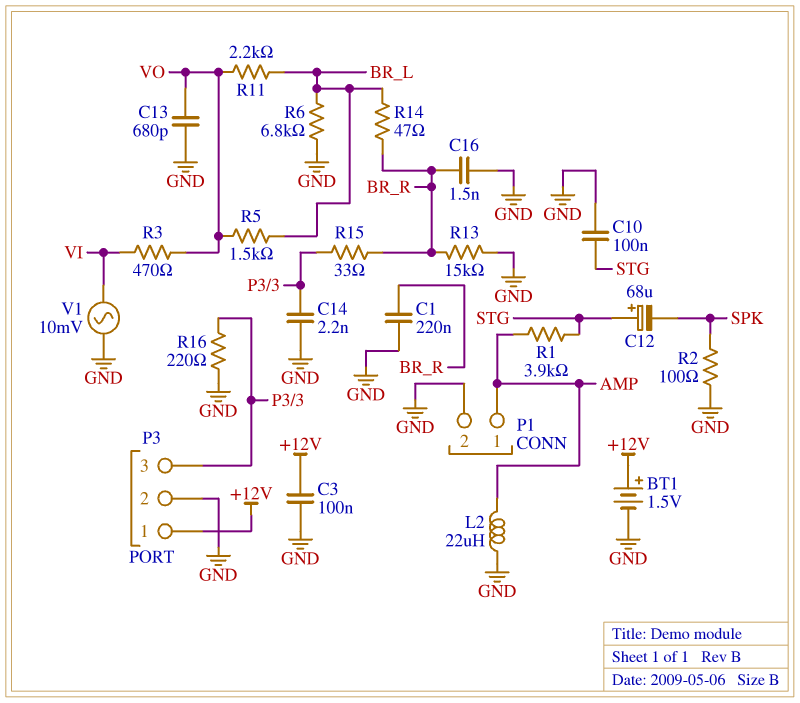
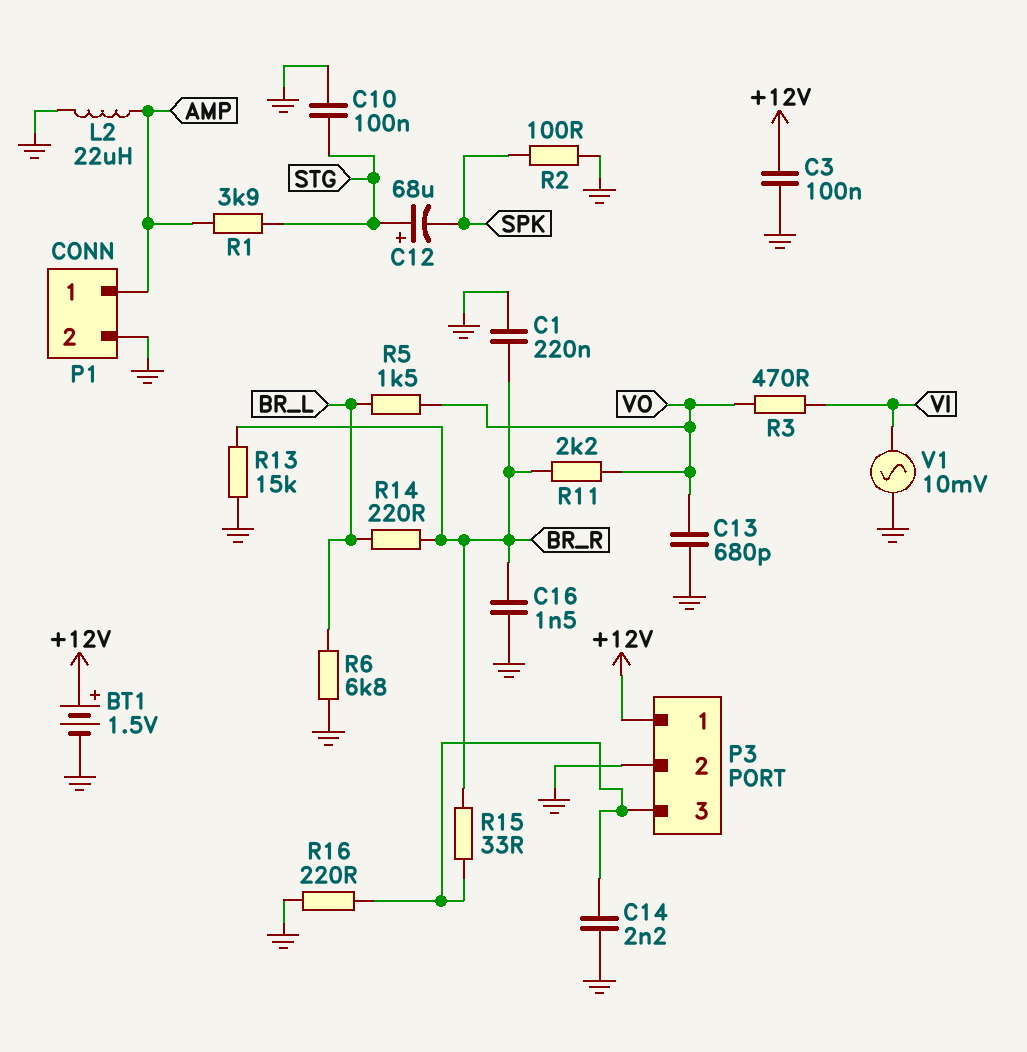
R11: 2.2k (BR_L, VO) -> 2.2k (BR_R, VO)
R14: 47 (BR_L, BR_R) -> 220 (BR_L, BR_R)

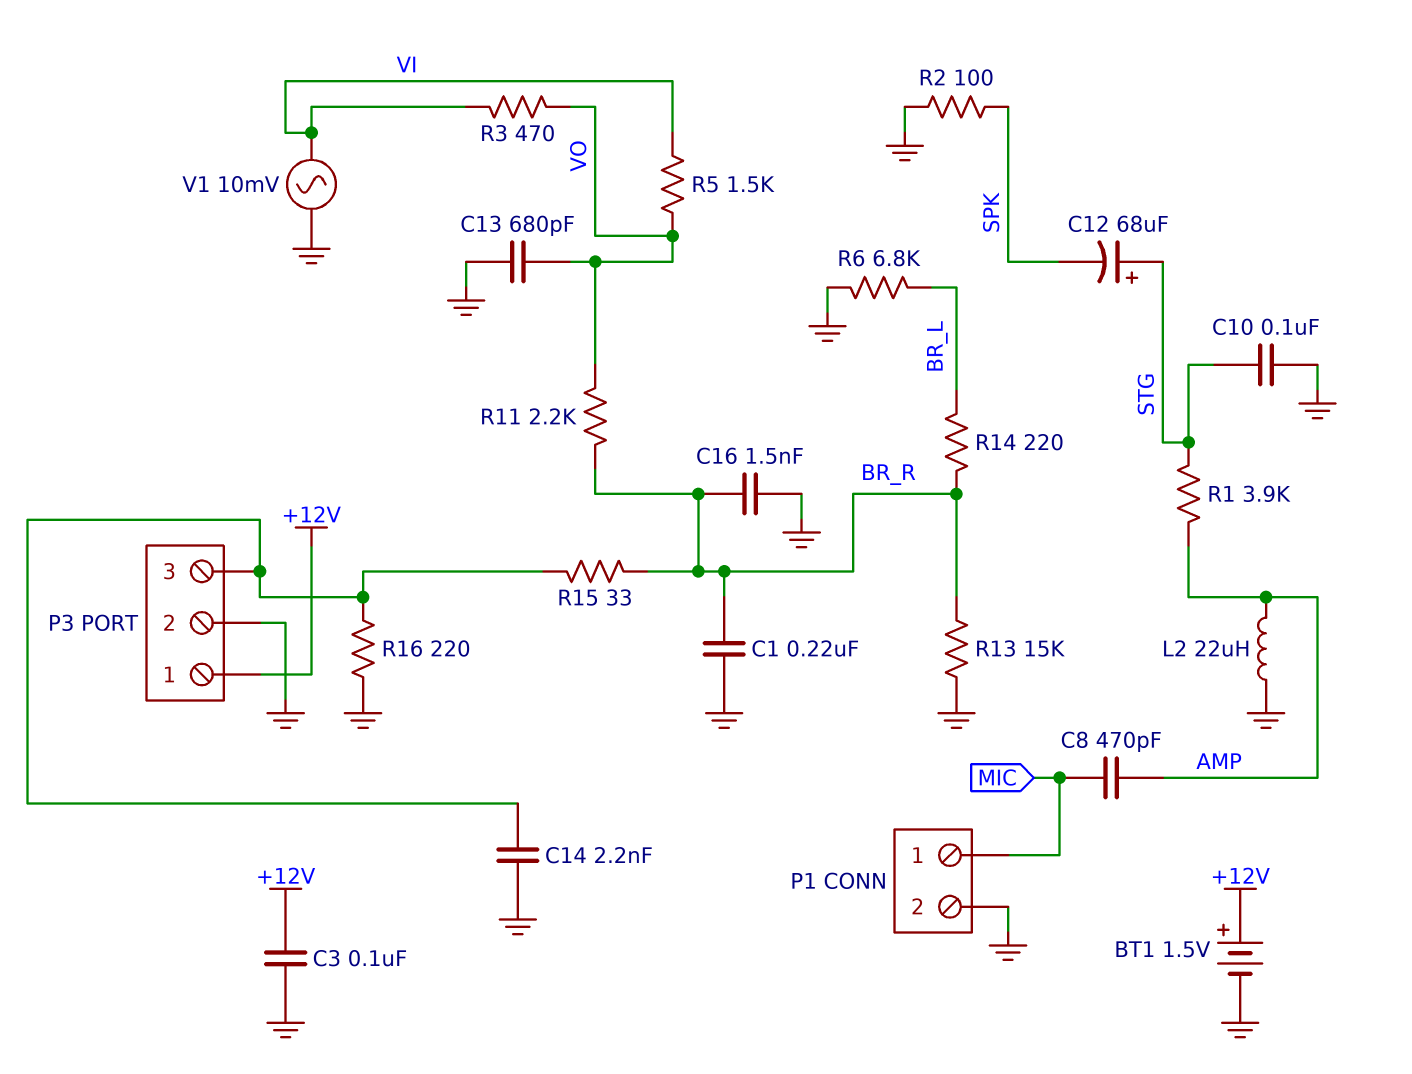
C8: none -> 470pF (AMP, MIC)
P1 pin 1: AMP -> MIC
R5: 1.5k (BR_L, VO) -> 1.5k (VI, VO)

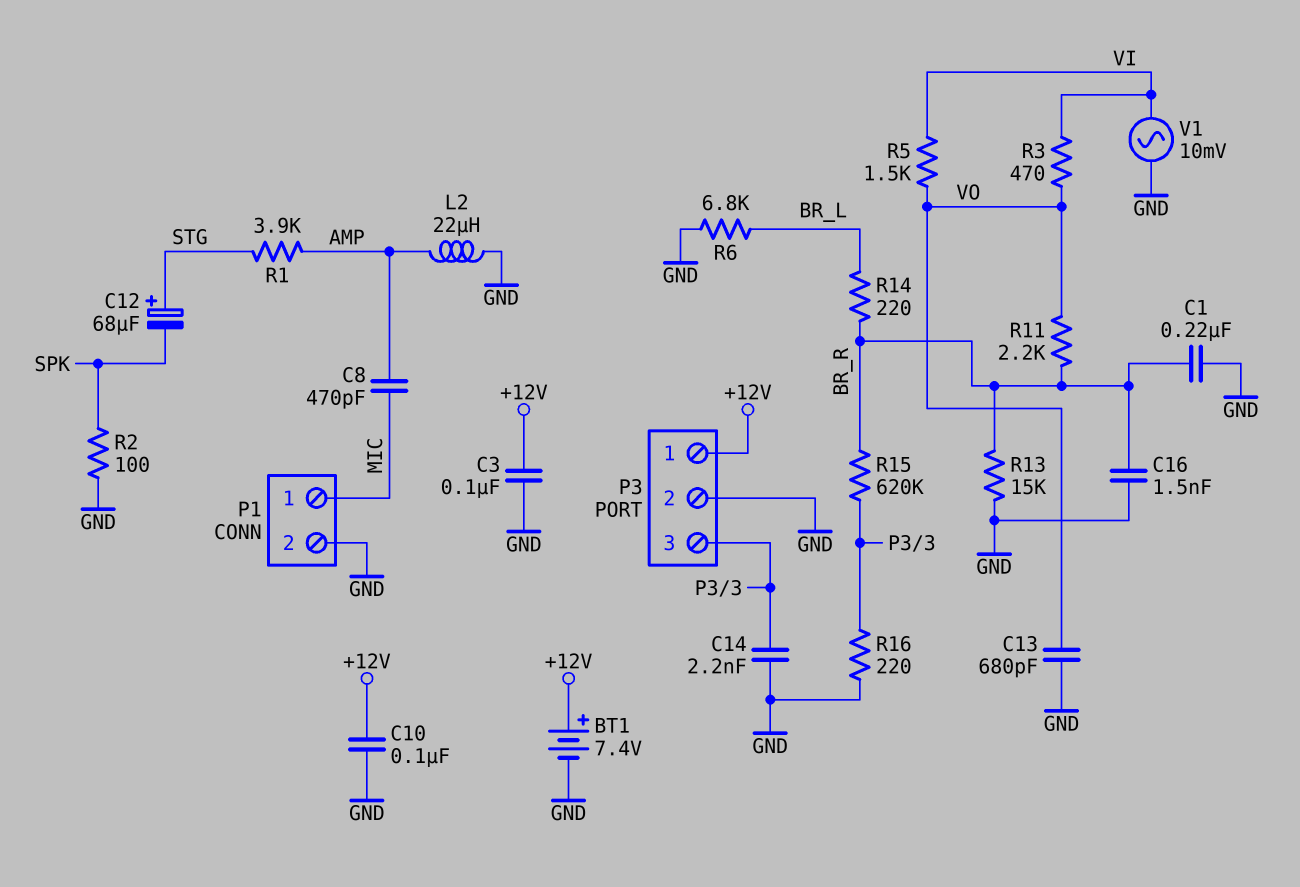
BT1: 1.5V (plus +12V, minus GND) -> 7.4V (plus +12V, minus GND)
C10: 100nF (GND, STG) -> 100nF (+12V, GND)
R15: 33 (BR_R, P3/3) -> 620k (BR_R, P3/3)

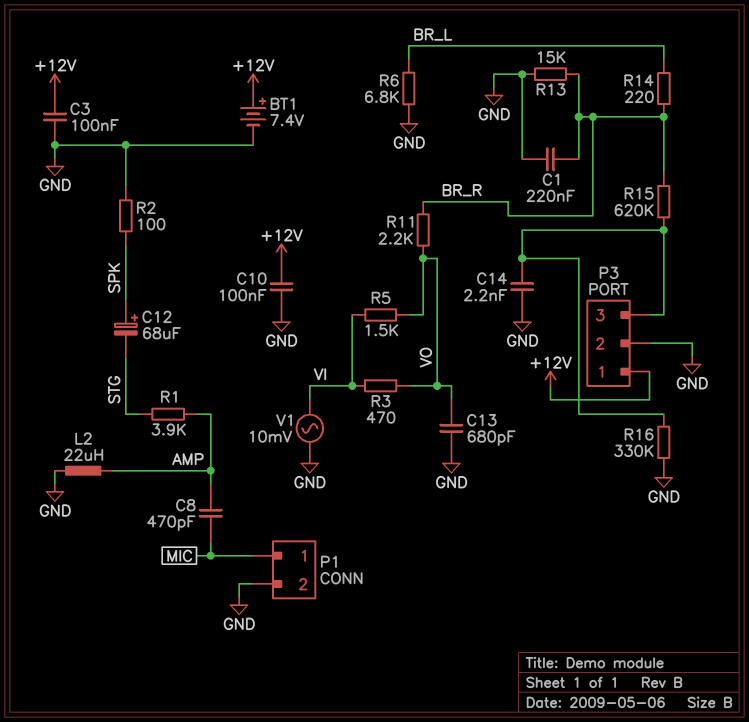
C12: 68uF (plus STG, minus SPK) -> 68uF (plus SPK, minus STG)
C16: 1.5nF (BR_R, GND) -> none
R16: 220 (GND, P3/3) -> 330k (GND, P3/3)

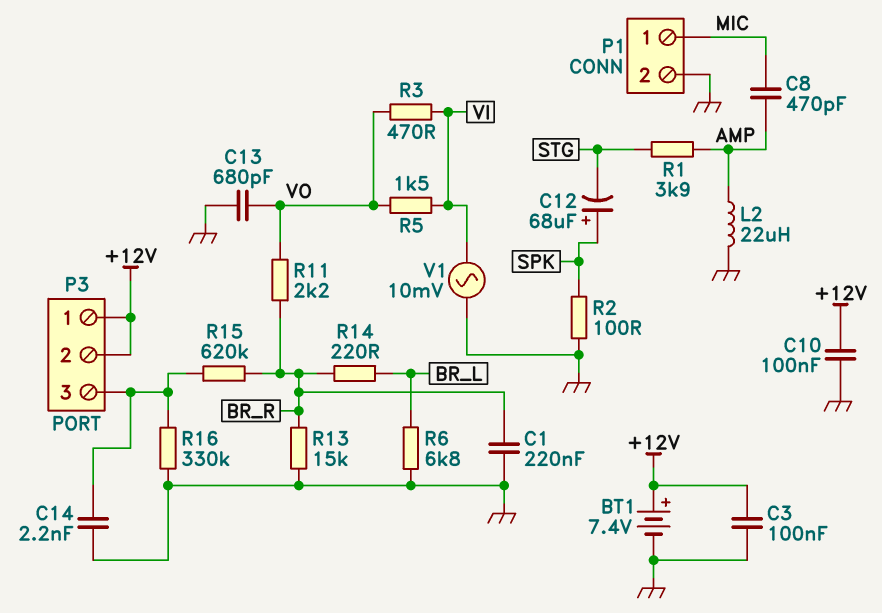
P3 pin 2: GND -> +12V

